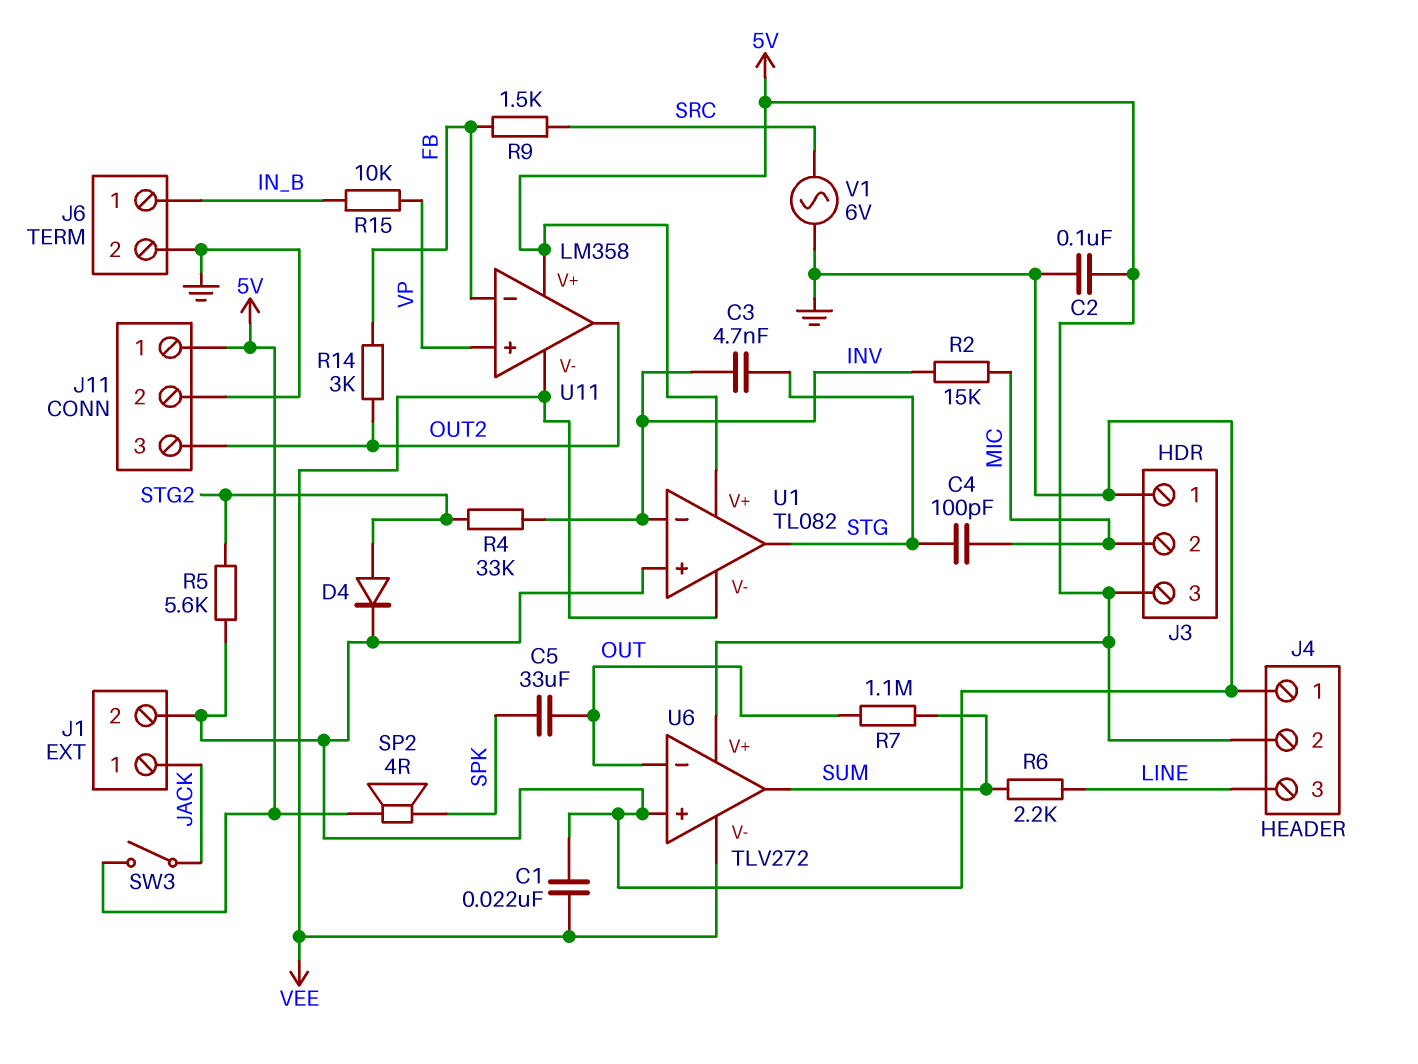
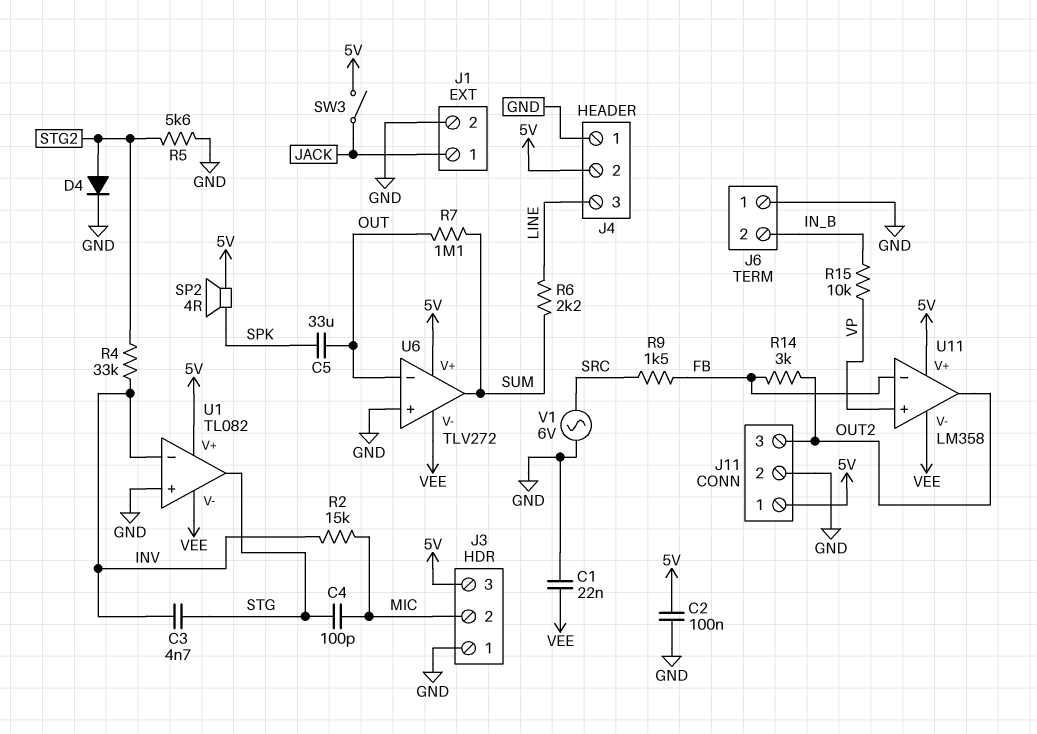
J6 pin 1: IN_B -> GND
J6 pin 2: GND -> IN_B

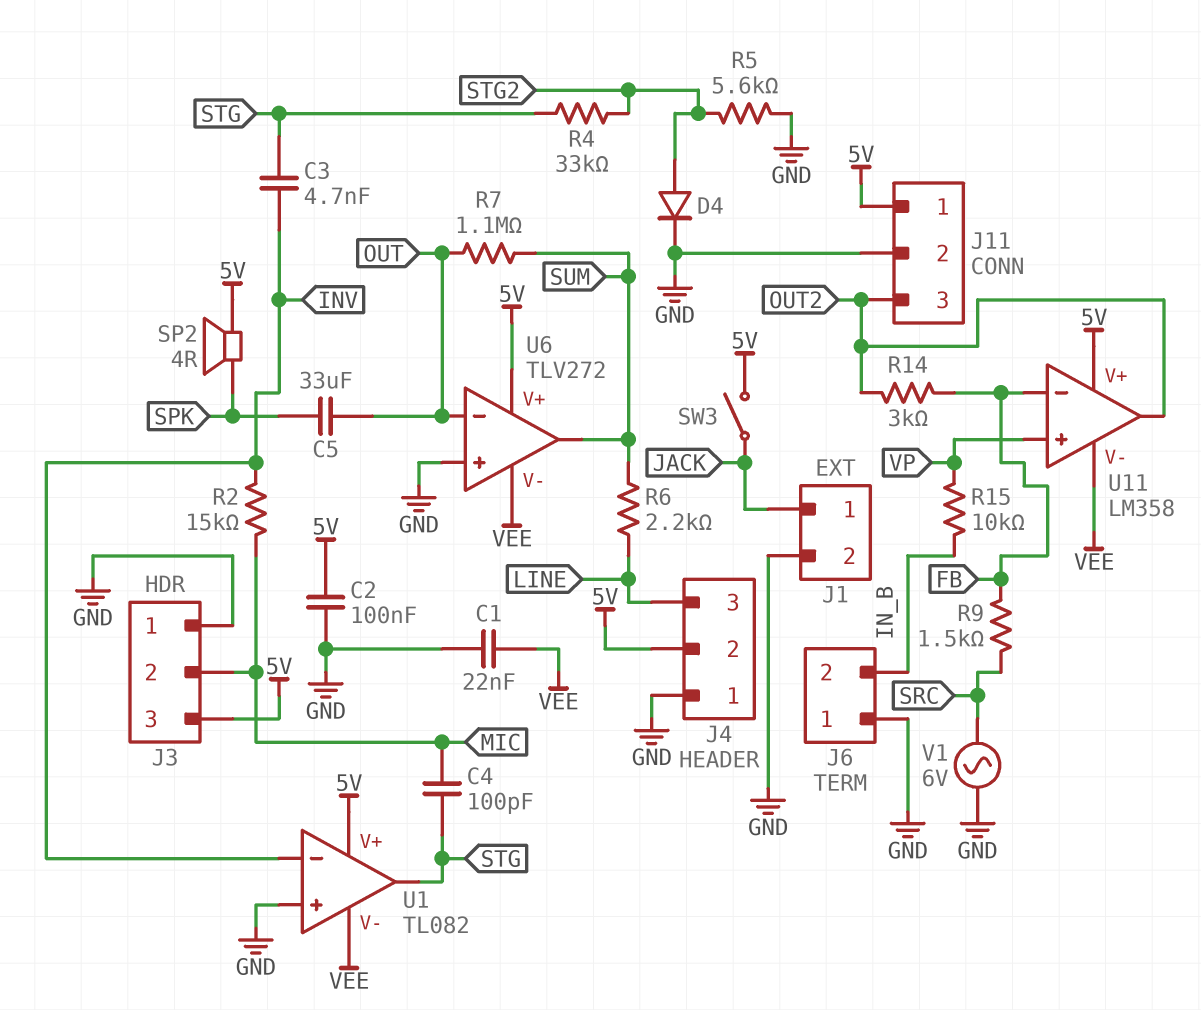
R4: 33k (INV, STG2) -> 33k (STG, STG2)

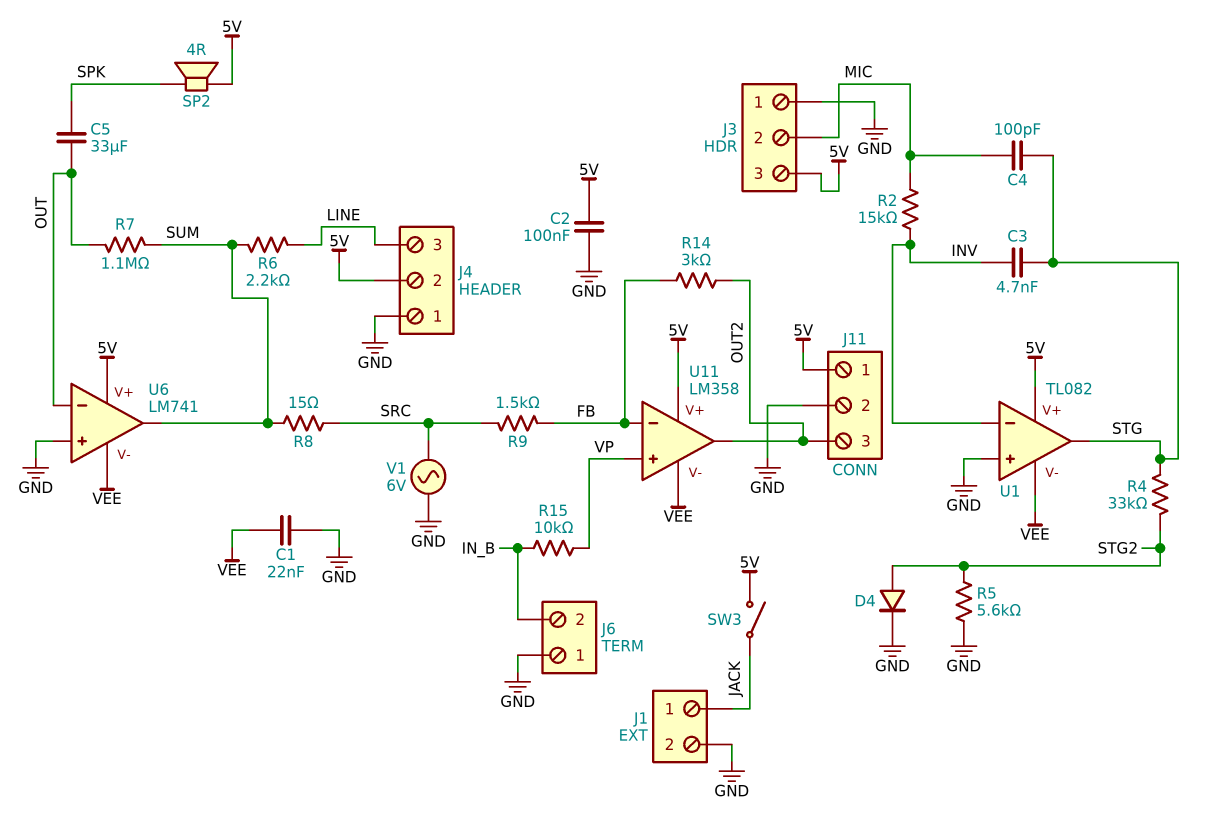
R8: none -> 15 (SRC, SUM)
U6: TLV272 -> LM741

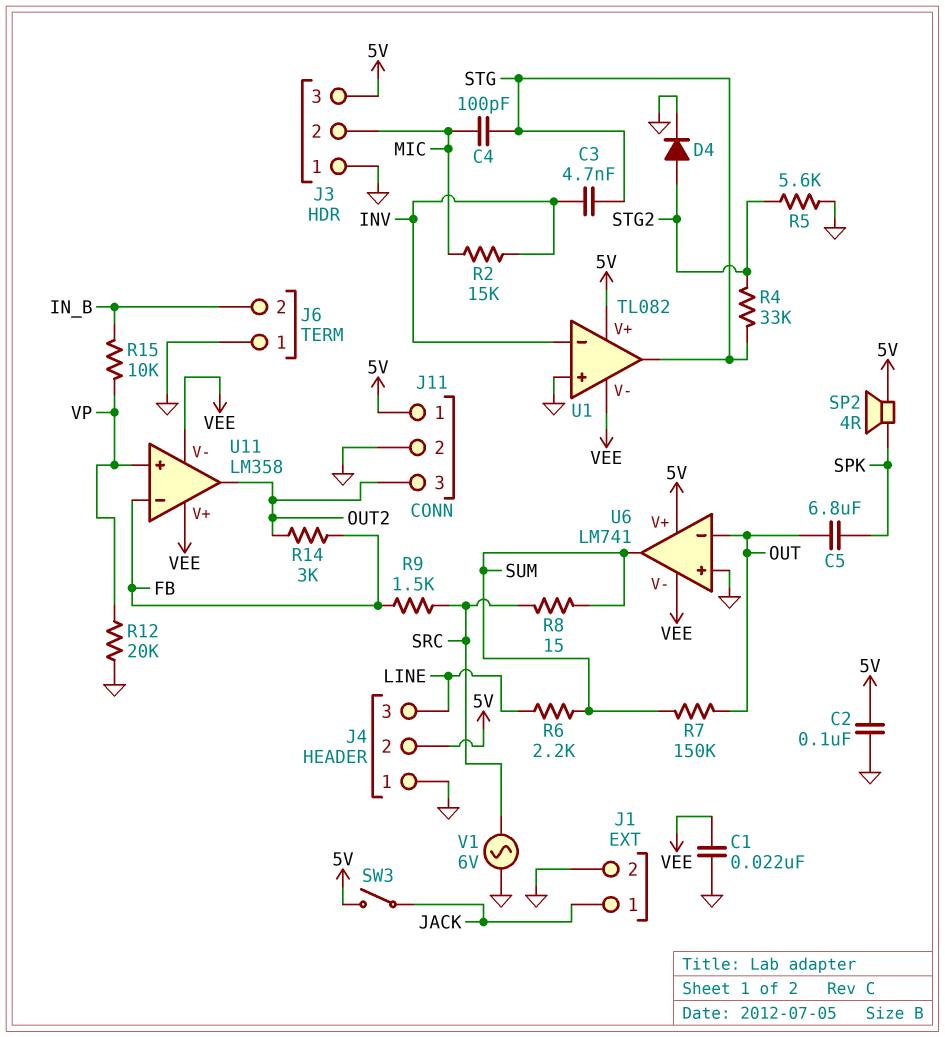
C5: 33uF (OUT, SPK) -> 6.8uF (OUT, SPK)
R7: 1.1M (OUT, SUM) -> 150k (OUT, SUM)
R12: none -> 20k (GND, VP)
U11 pin V+: 5V -> VEE

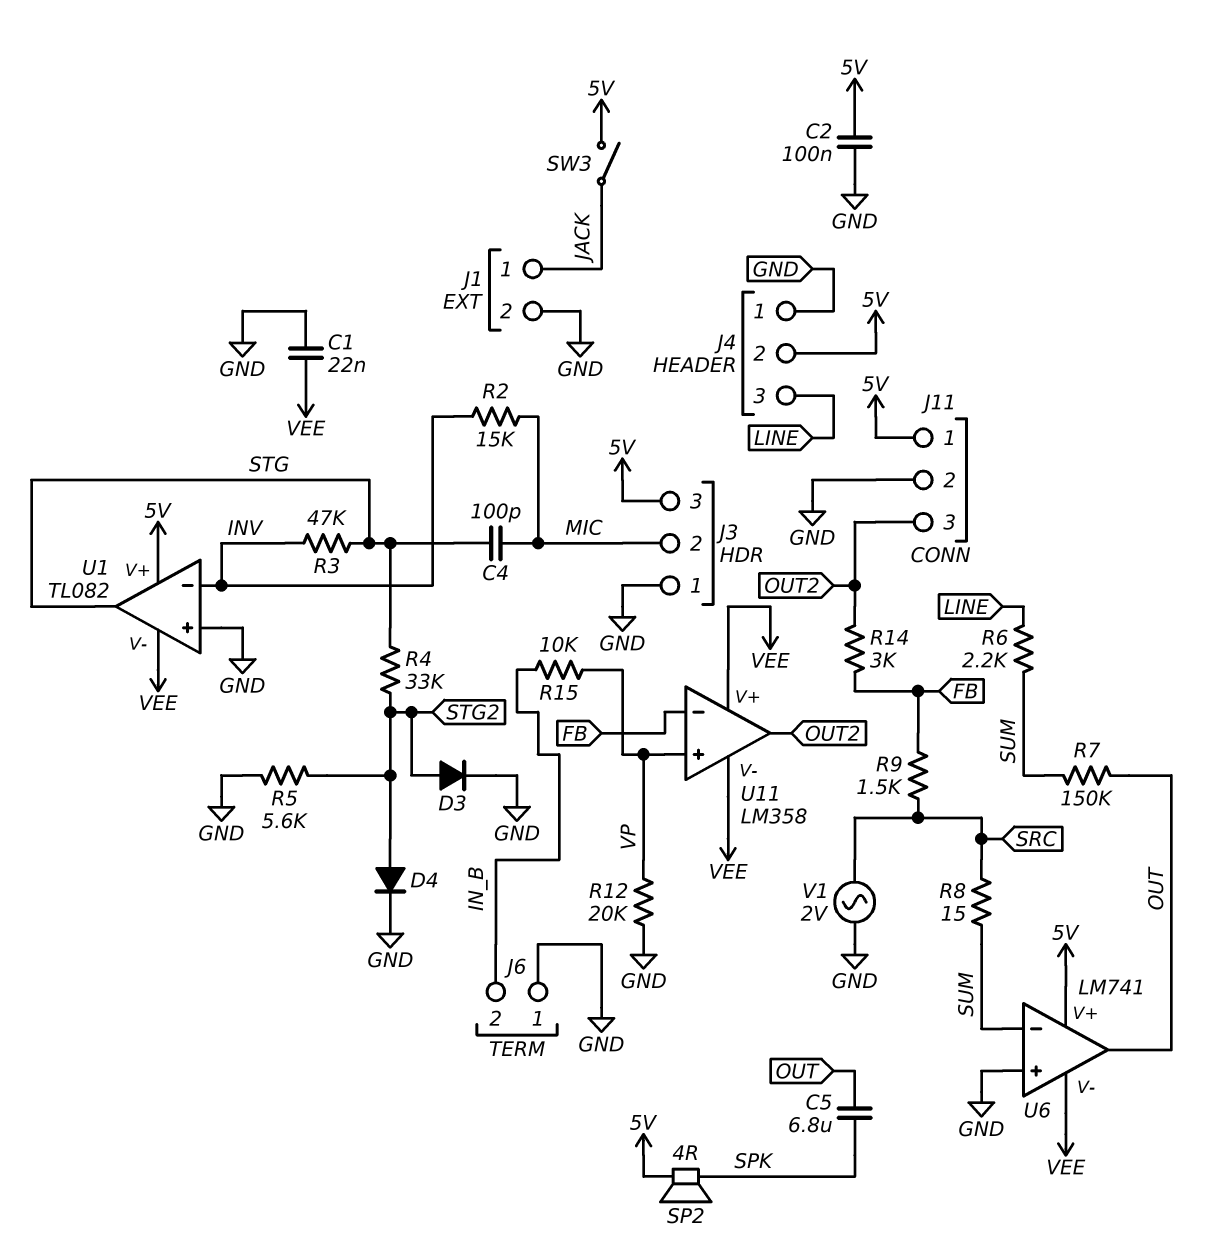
C3: 4.7nF (INV, STG) -> none
D3: none -> diode (A STG2, K GND)
R3: none -> 47k (INV, STG)
U6 pin in-: OUT -> SUM
U6 pin out: SUM -> OUT
V1: AC 6V (GND, SRC) -> AC 2V (GND, SRC)

